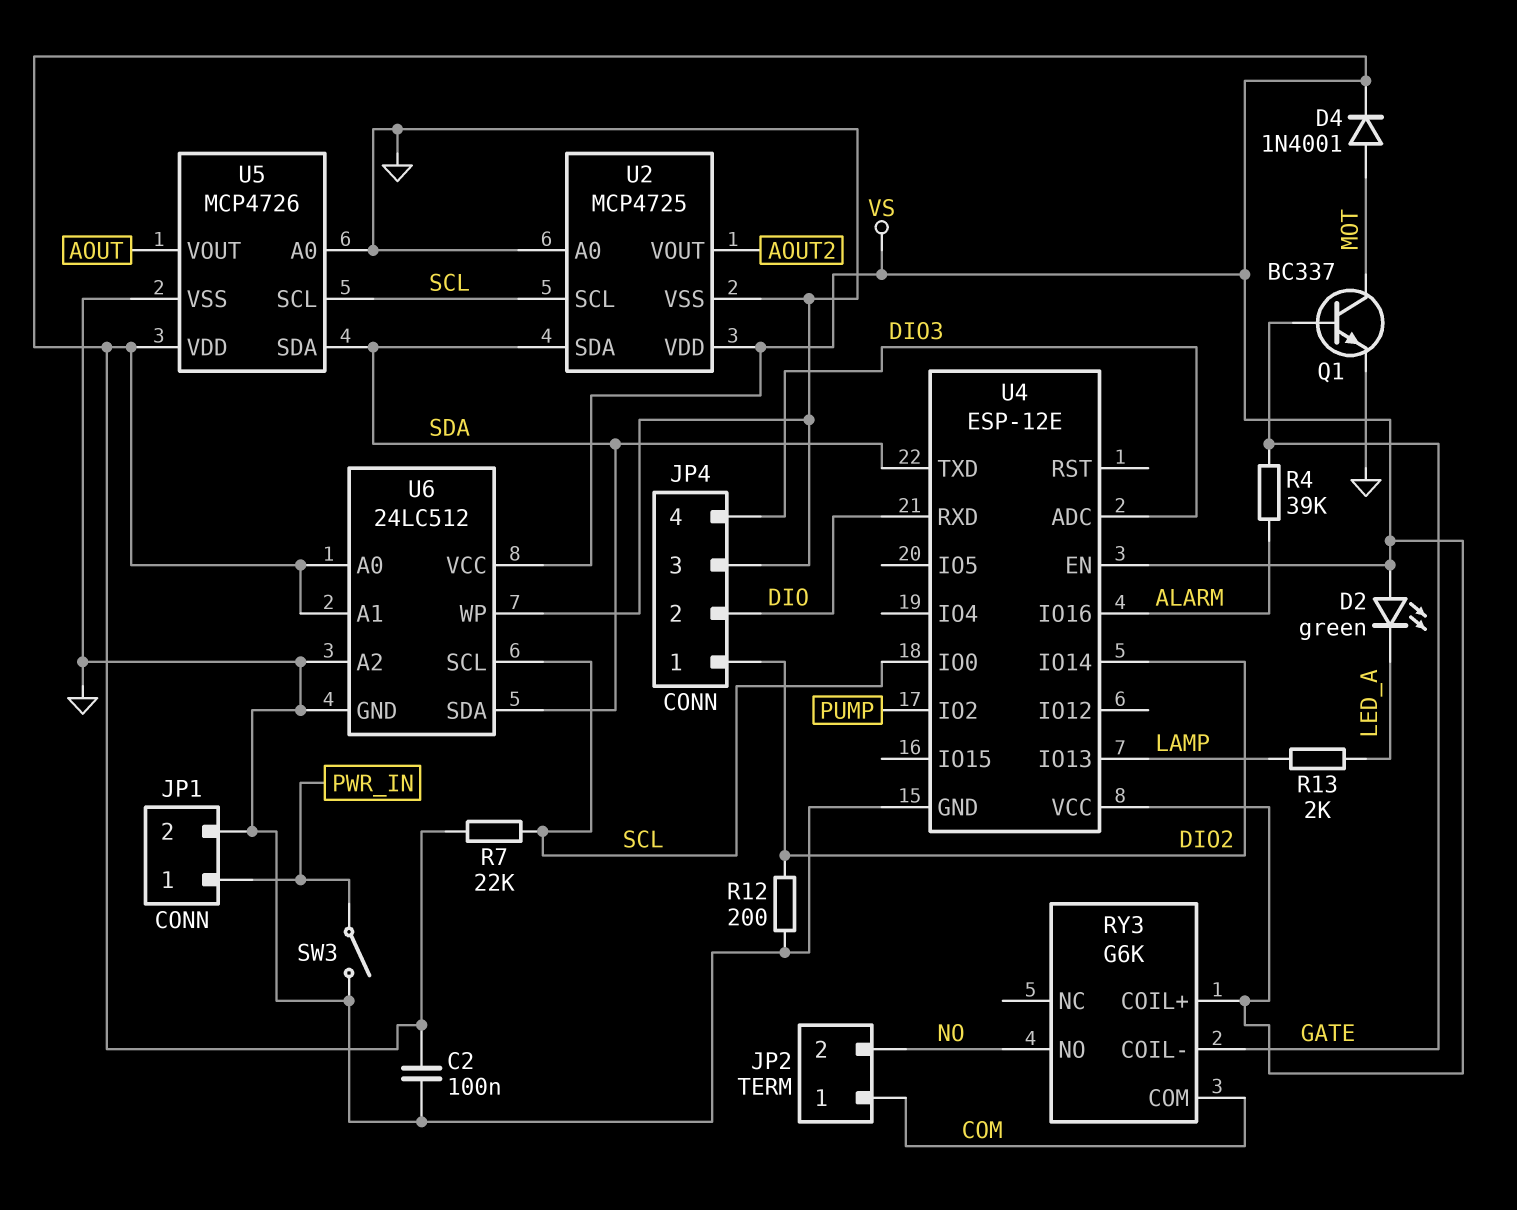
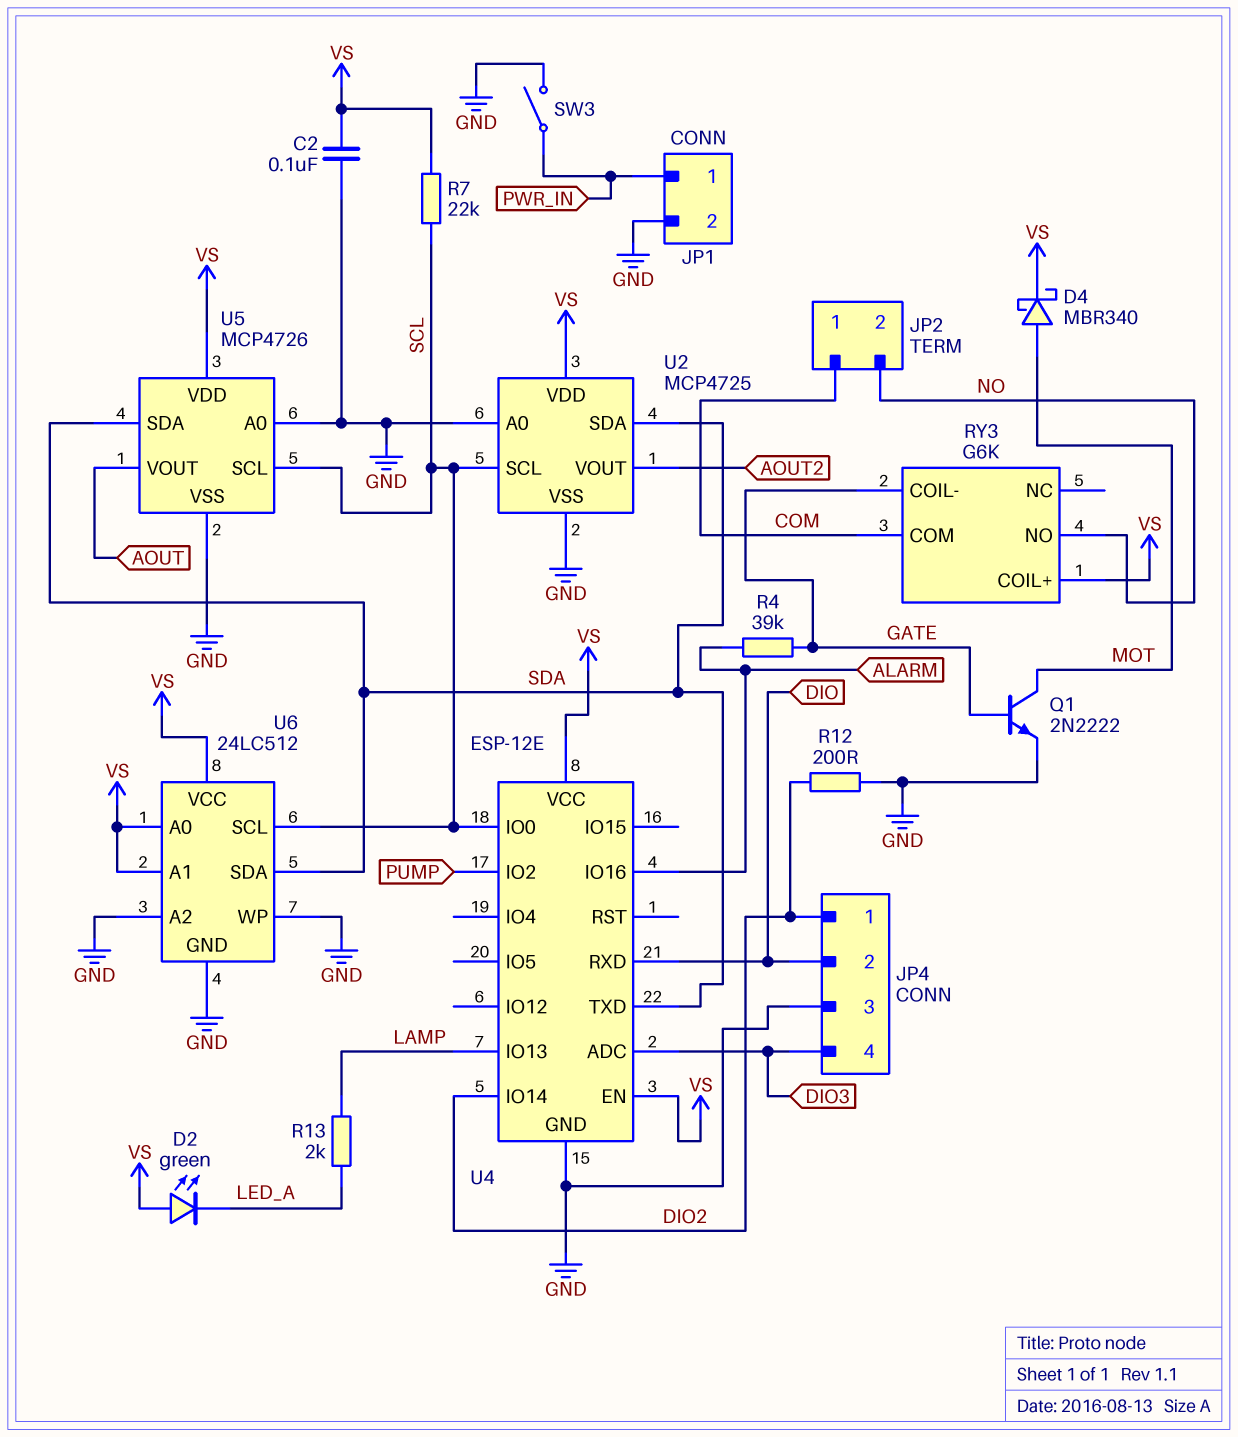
D4: diode 1N4001 (A MOT, K VS) -> schottky MBR340 (A MOT, K VS)
Q1: NPN BC337 (B GATE, C MOT, E GND) -> NPN 2N2222 (B GATE, C MOT, E GND)

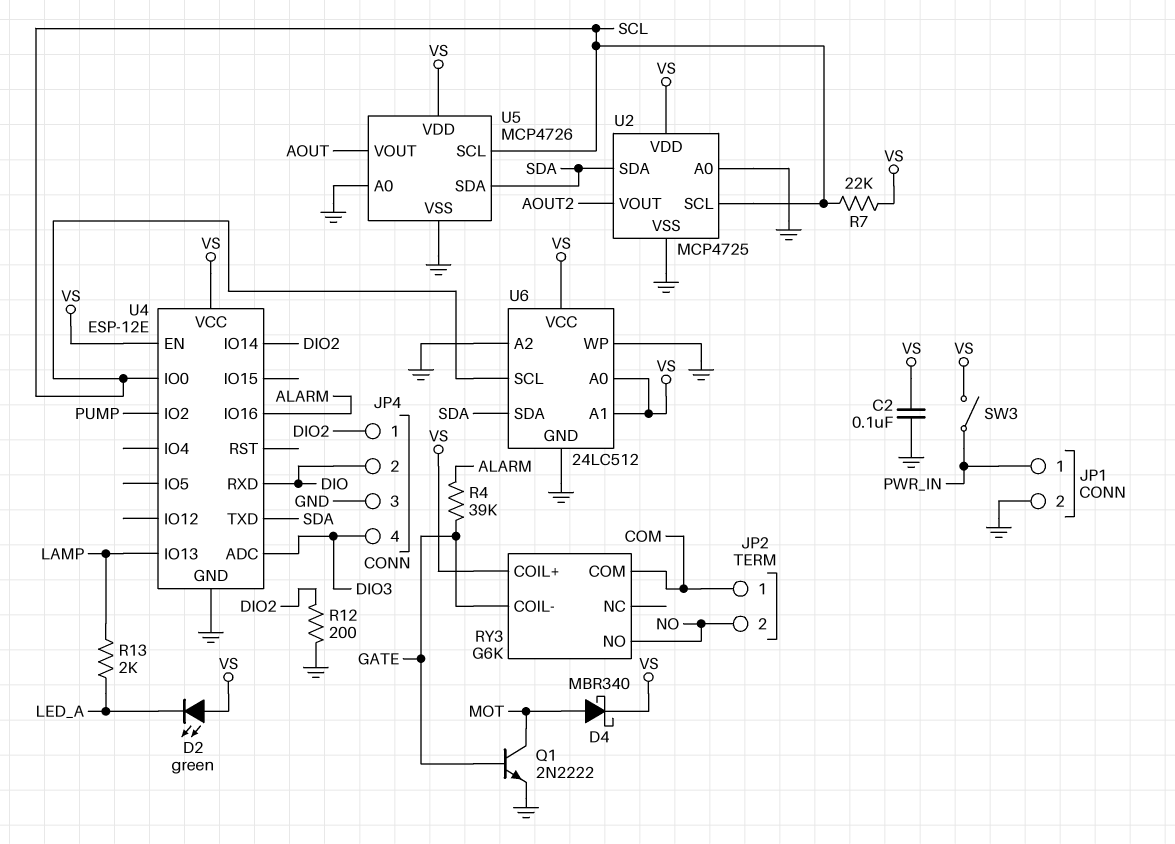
SW3: switch (GND, PWR_IN) -> switch (PWR_IN, VS)

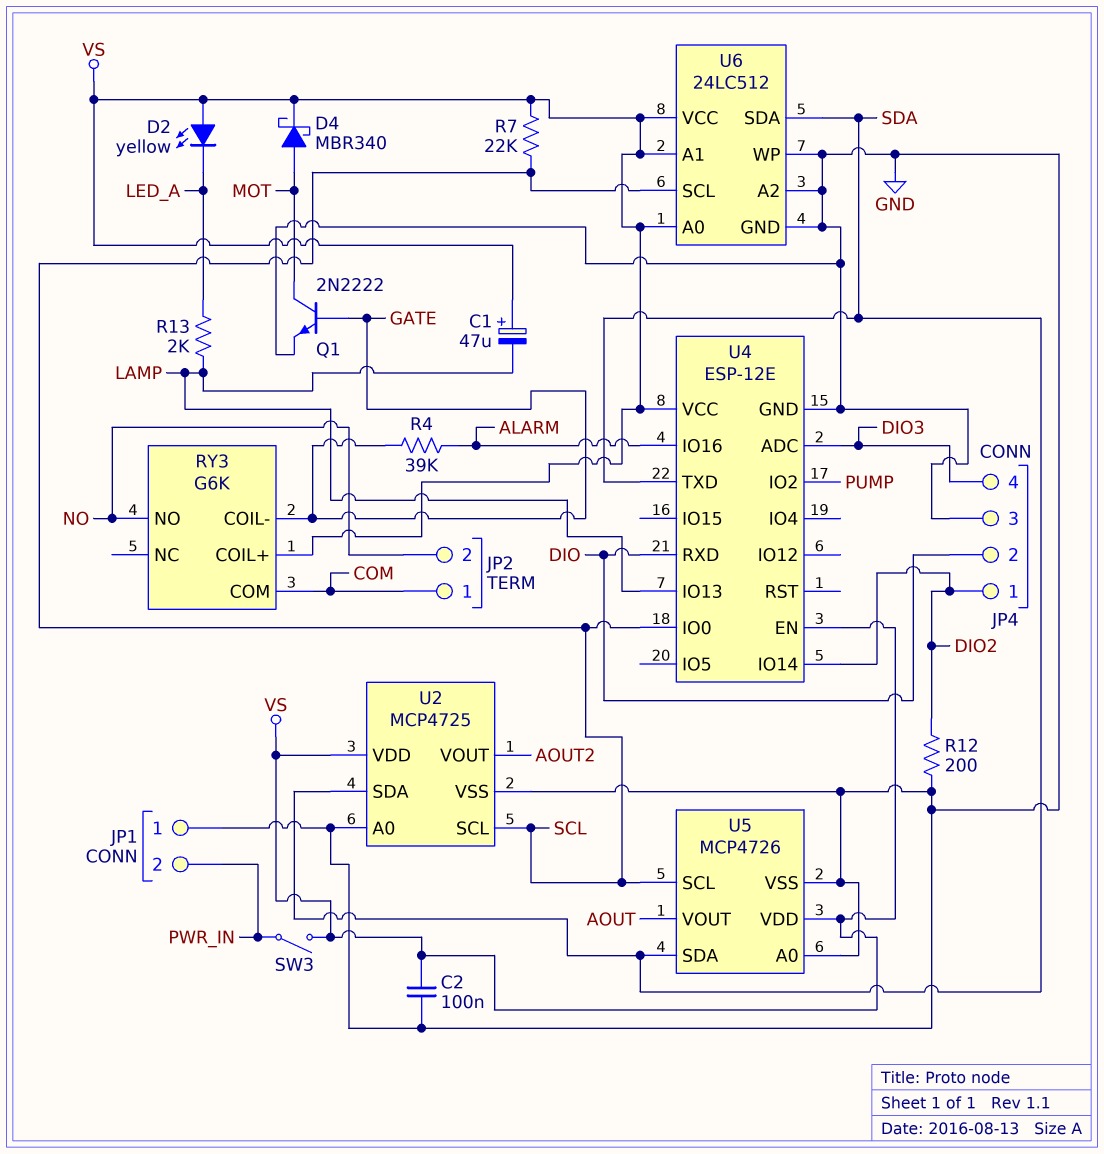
C1: none -> 47uF (plus VS, minus LAMP)
D2: LED green (A VS, K LED_A) -> LED yellow (A VS, K LED_A)
JP1 pin 1: PWR_IN -> GND
JP1 pin 2: GND -> PWR_IN

